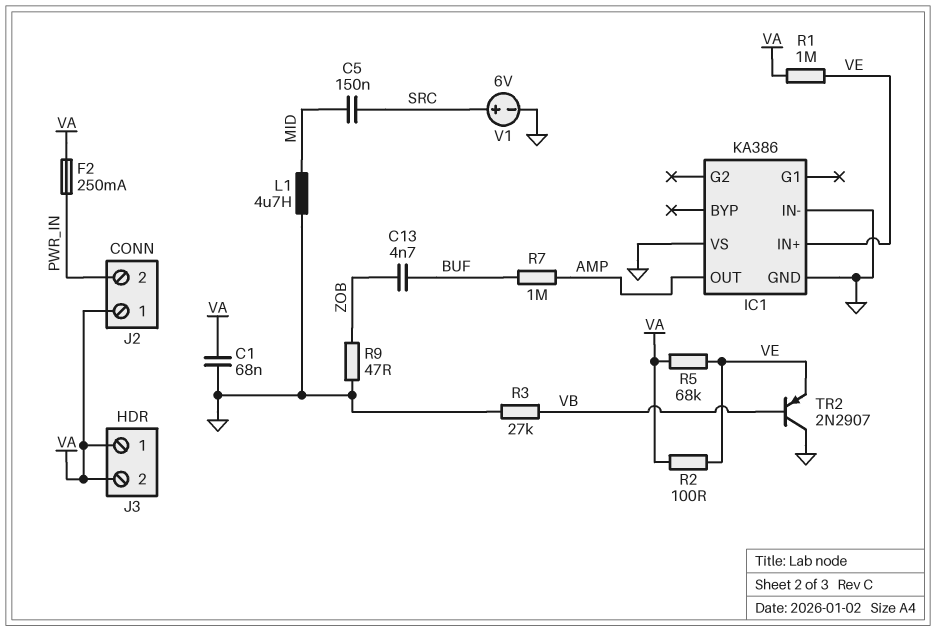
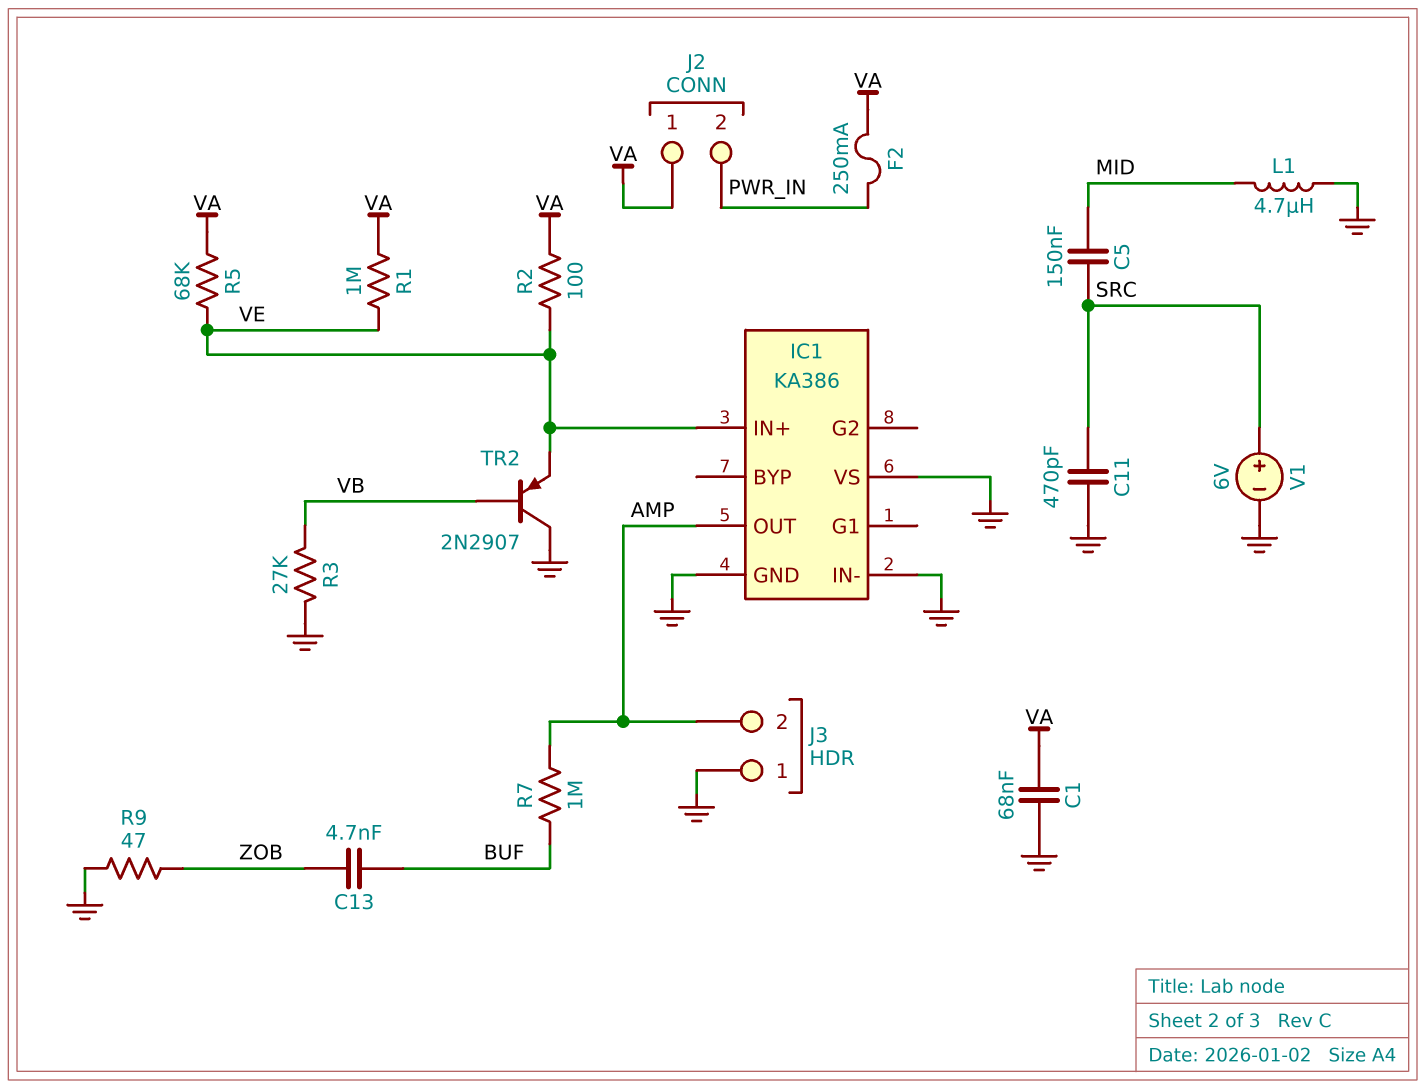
C11: none -> 470pF (GND, SRC)
J3 pin 1: VA -> GND
J3 pin 2: VA -> AMP

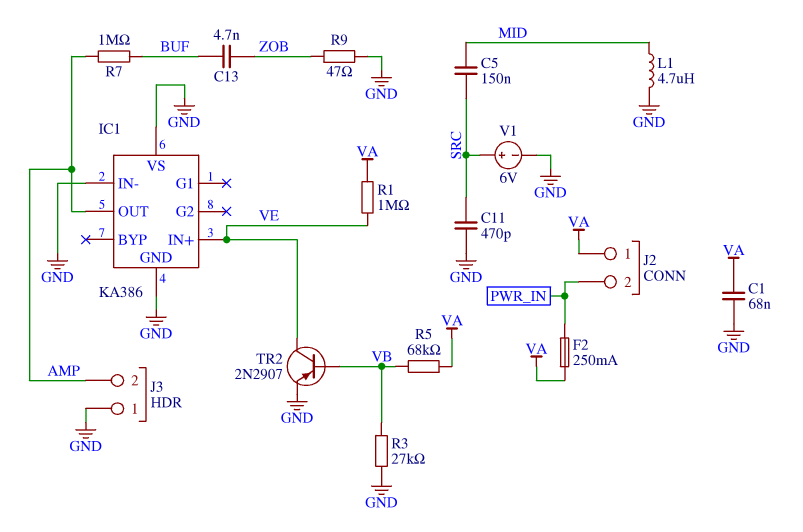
R2: 100 (VA, VE) -> none
R5: 68k (VA, VE) -> 68k (VA, VB)
TR2: PNP 2N2907 (B VB, C GND, E VE) -> PNP 2N2907 (B VB, C VE, E GND)

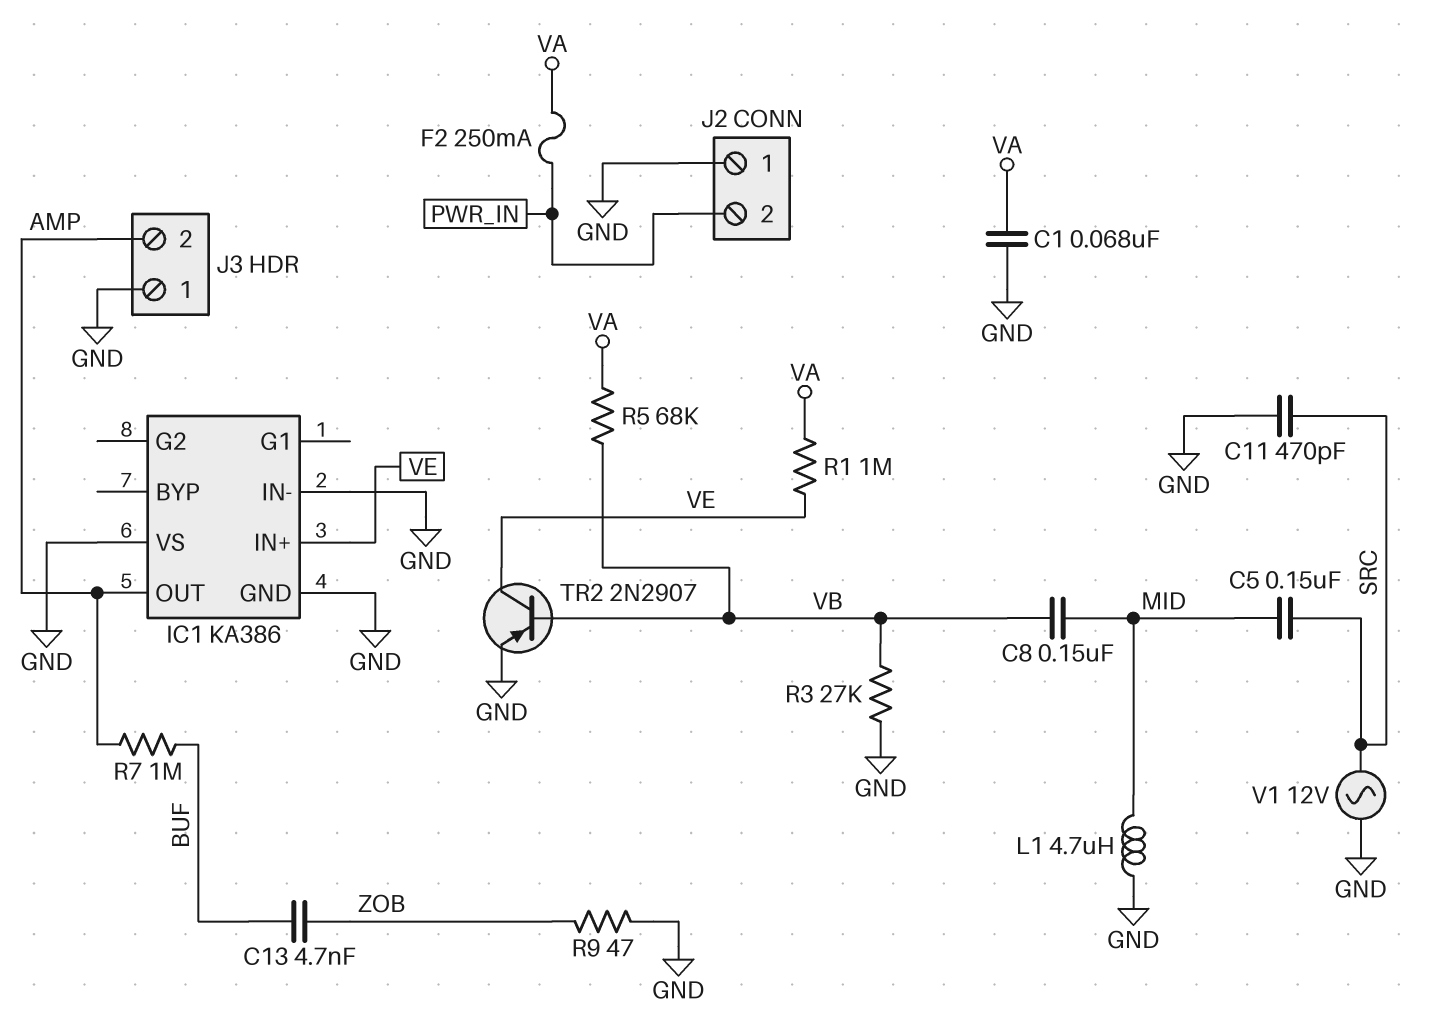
C8: none -> 150nF (MID, VB)
J2 pin 1: VA -> GND
V1: 6V (plus SRC, minus GND) -> AC 12V (GND, SRC)

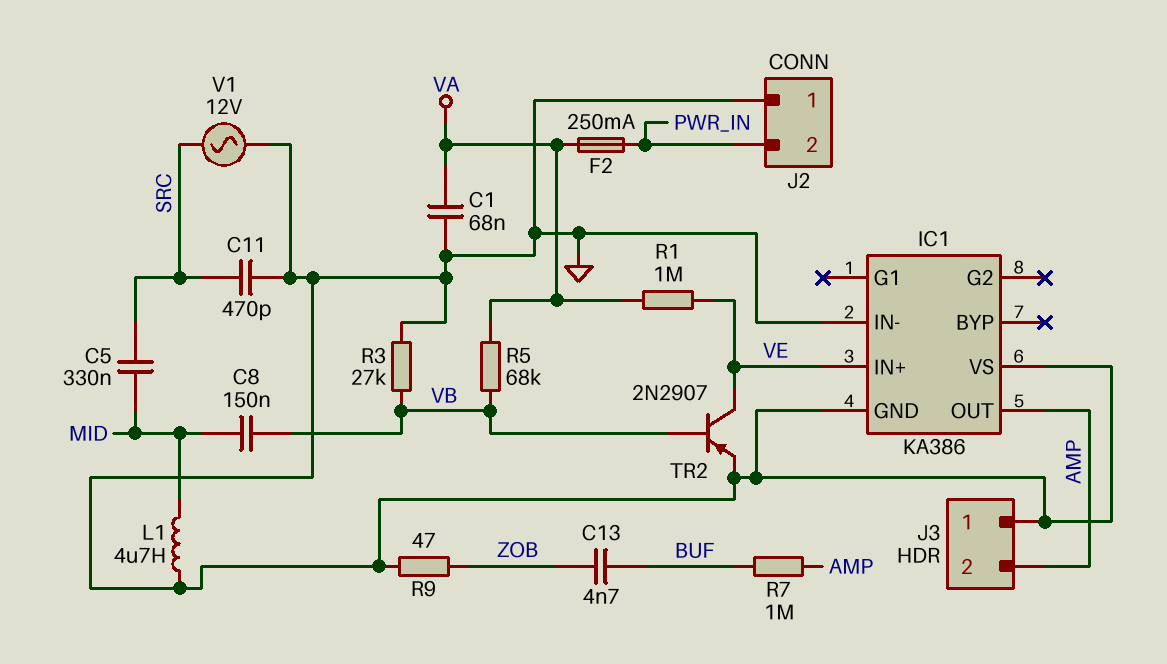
C5: 150nF (MID, SRC) -> 330nF (MID, SRC)

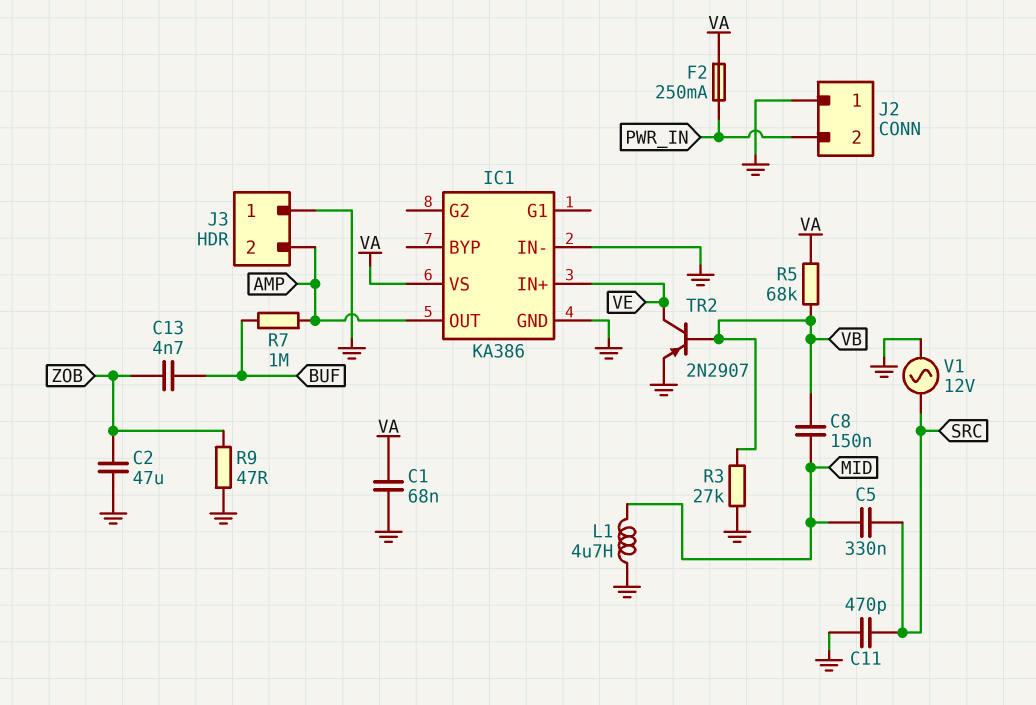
C2: none -> 47uF (GND, ZOB)
IC1 pin VS: GND -> VA
R1: 1M (VA, VE) -> none

